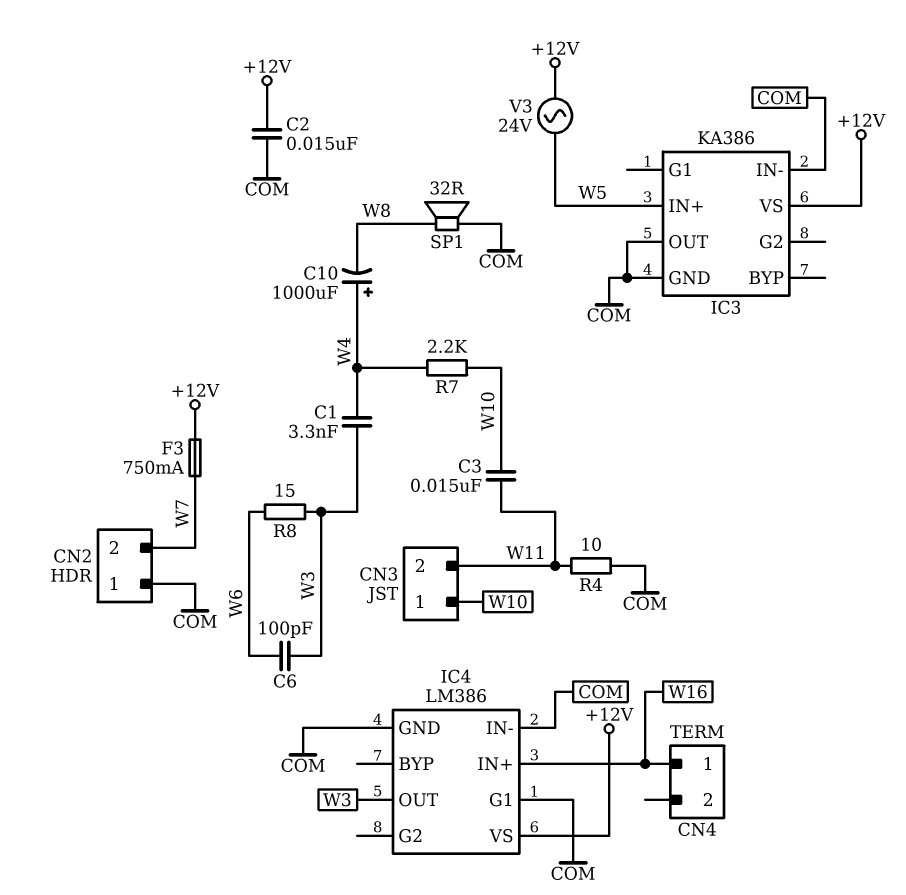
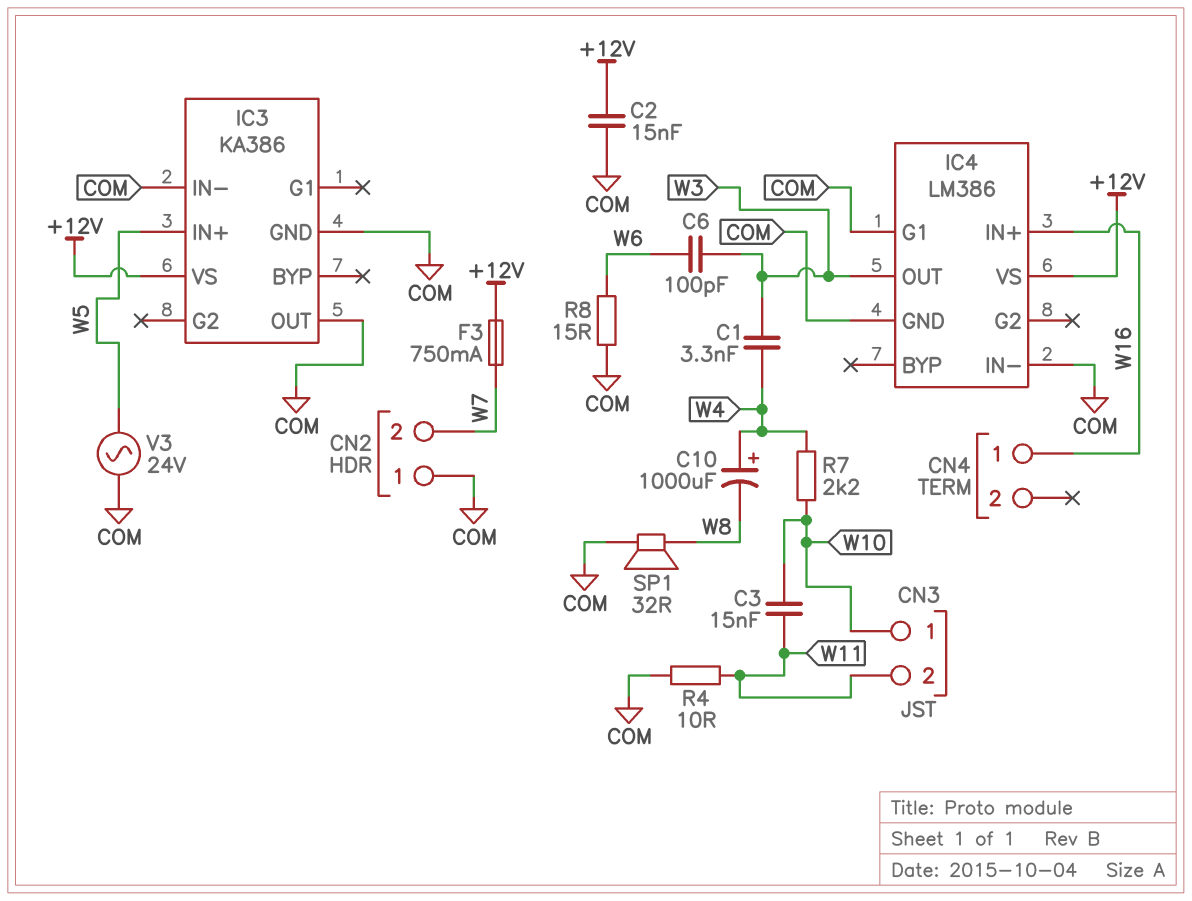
R8: 15 (W3, W6) -> 15 (COM, W6)
V3: AC 24V (+12V, W5) -> AC 24V (COM, W5)

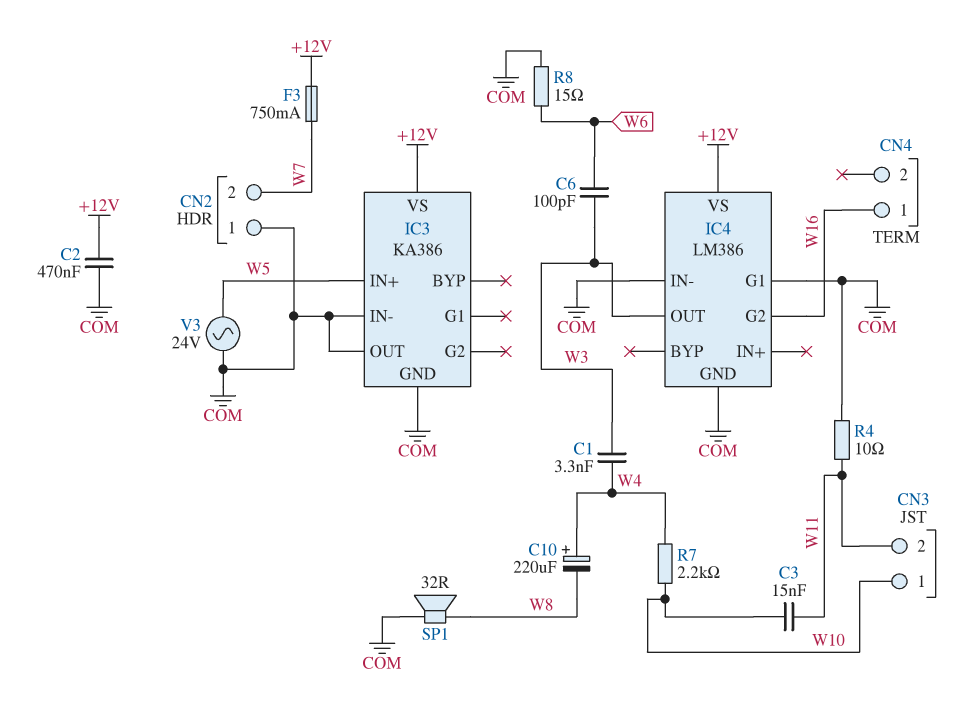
C2: 15nF (+12V, COM) -> 470nF (+12V, COM)
C10: 1000uF (plus W4, minus W8) -> 220uF (plus W4, minus W8)
IC4 pin G2: none -> W16
IC4 pin IN+: W16 -> none

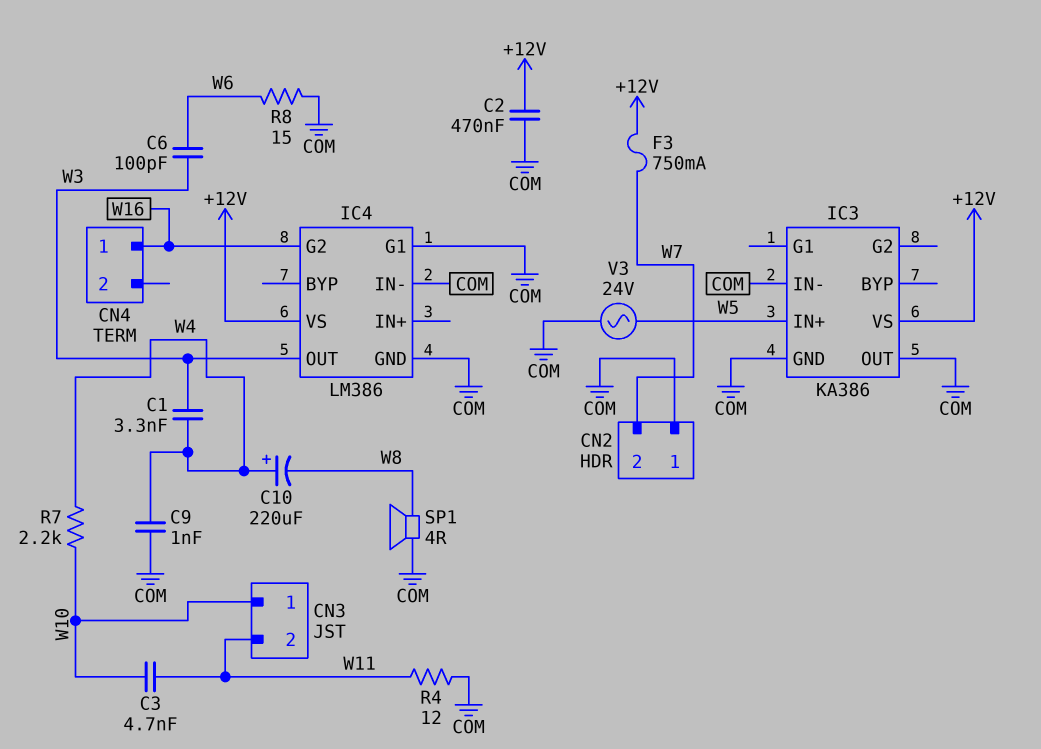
C3: 15nF (W10, W11) -> 4.7nF (W10, W11)
C9: none -> 1nF (COM, W4)
R4: 10 (COM, W11) -> 12 (COM, W11)
SP1: speaker 32R (COM, W8) -> speaker 4R (COM, W8)

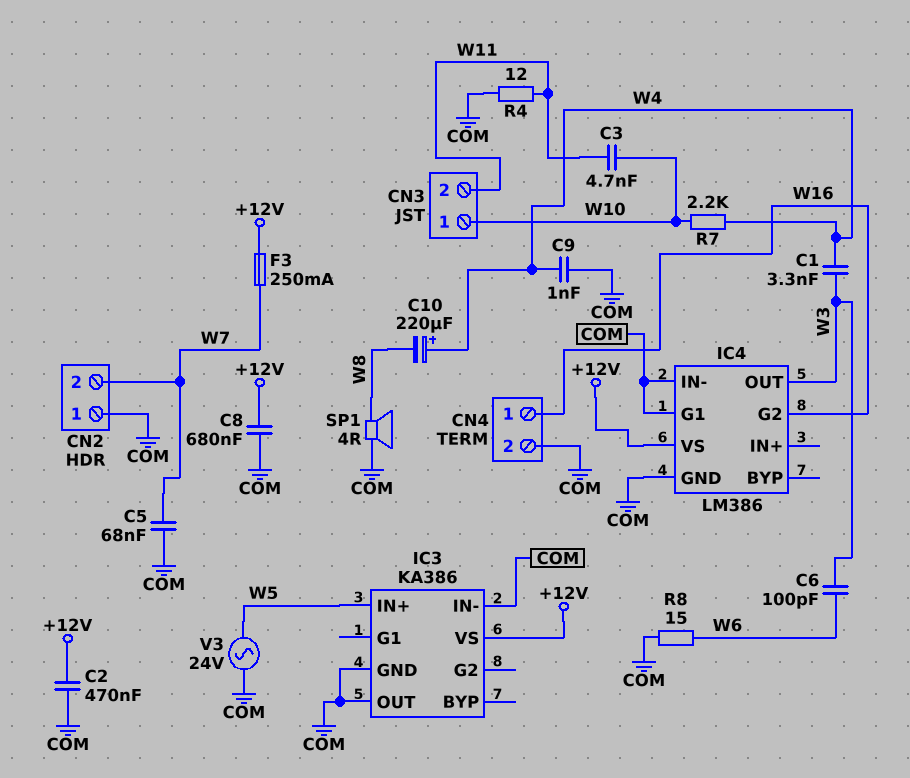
C5: none -> 68nF (COM, W7)
C8: none -> 680nF (+12V, COM)
CN4 pin 2: none -> COM
F3: 750mA (+12V, W7) -> 250mA (+12V, W7)

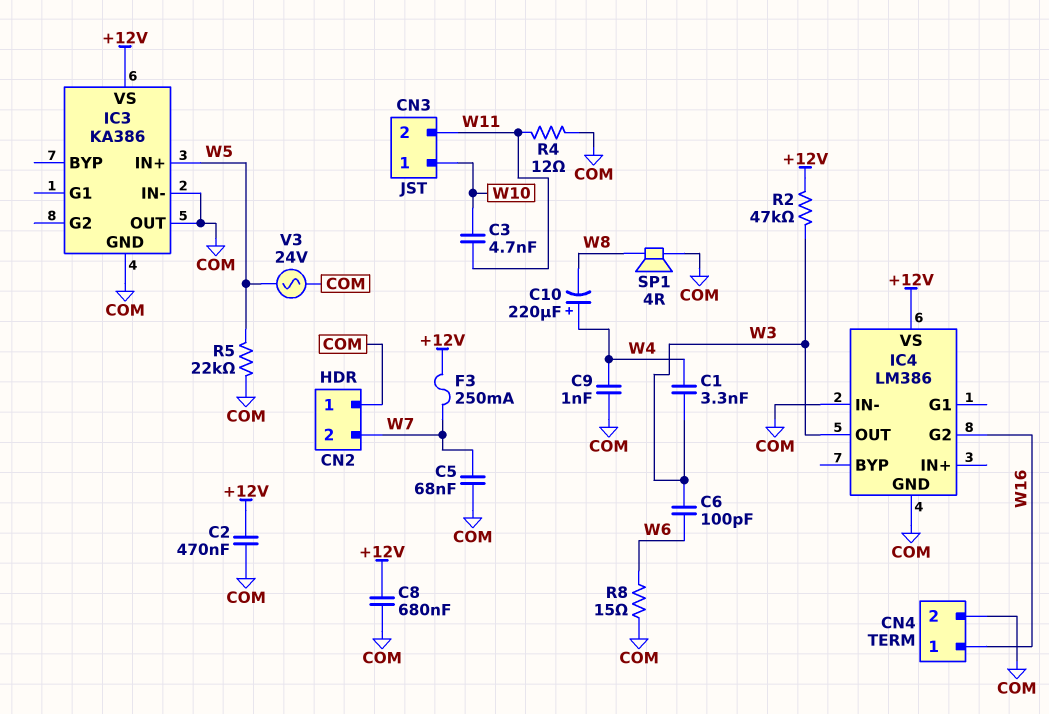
IC4 pin G1: COM -> none
R2: none -> 47k (+12V, W3)
R5: none -> 22k (COM, W5)
R7: 2.2k (W4, W10) -> none

